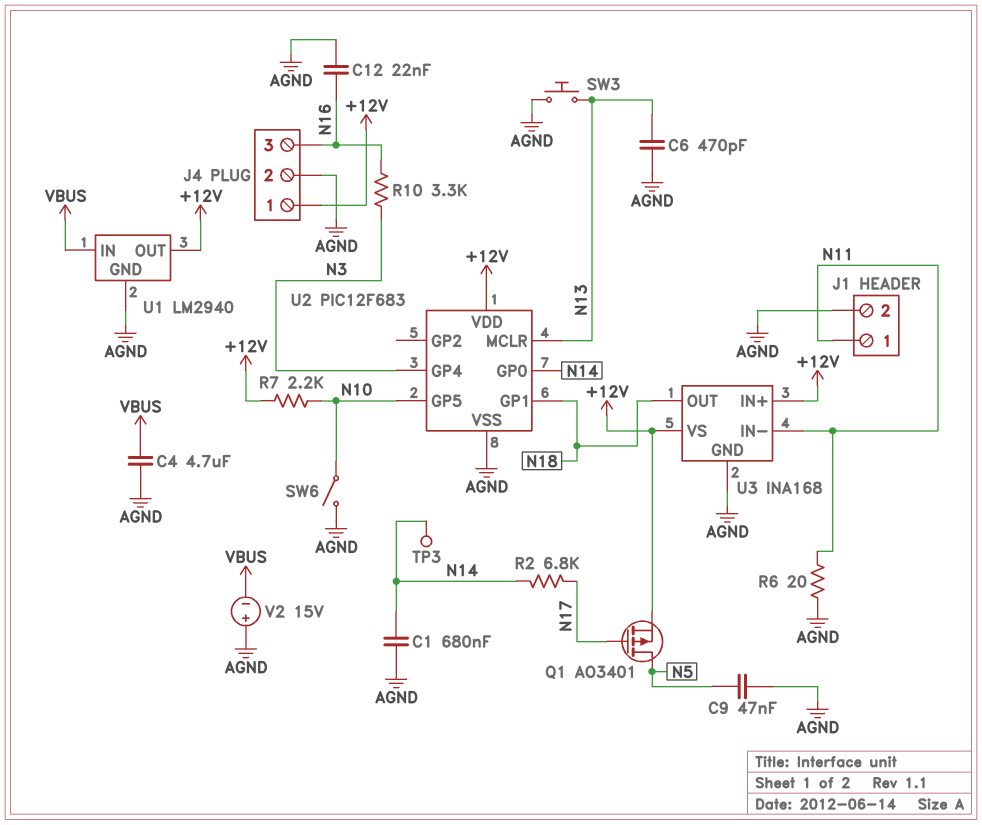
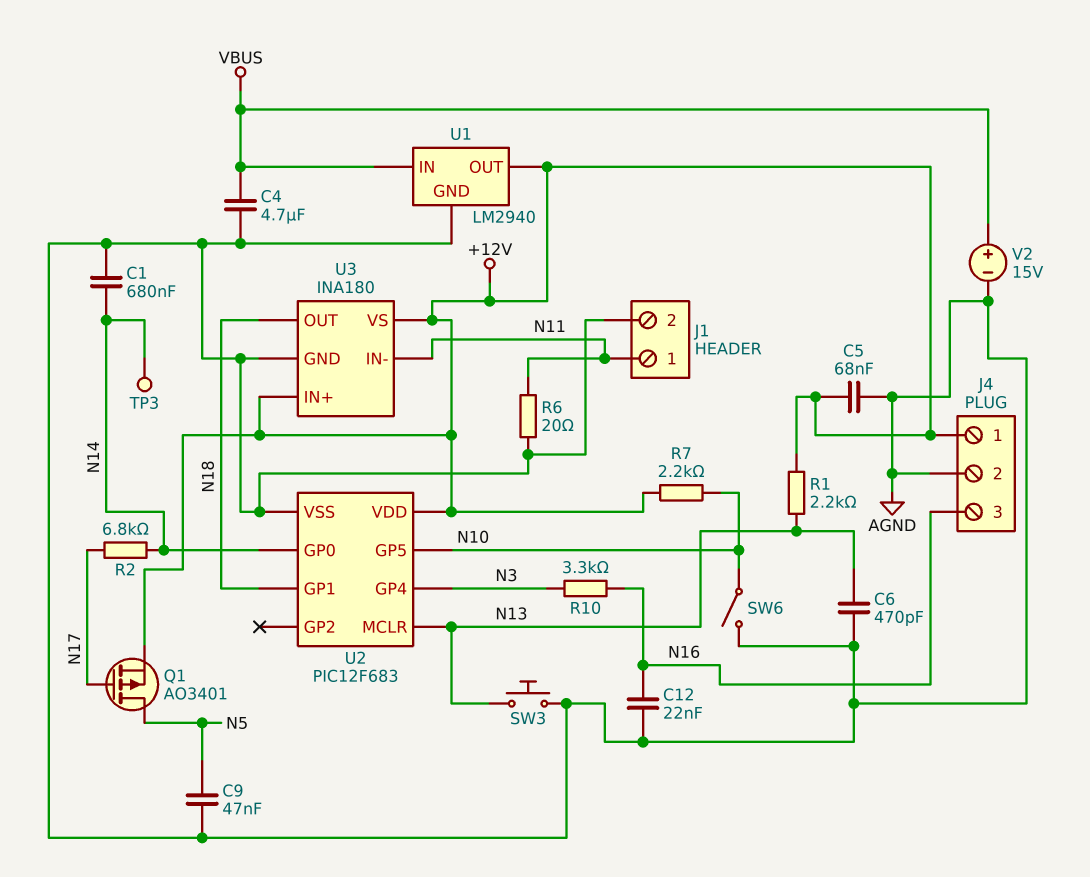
C5: none -> 68nF (+12V, AGND)
R1: none -> 2.2k (+12V, N13)
U3: INA168 -> INA180
V2: 15V (plus AGND, minus VBUS) -> 15V (plus VBUS, minus AGND)

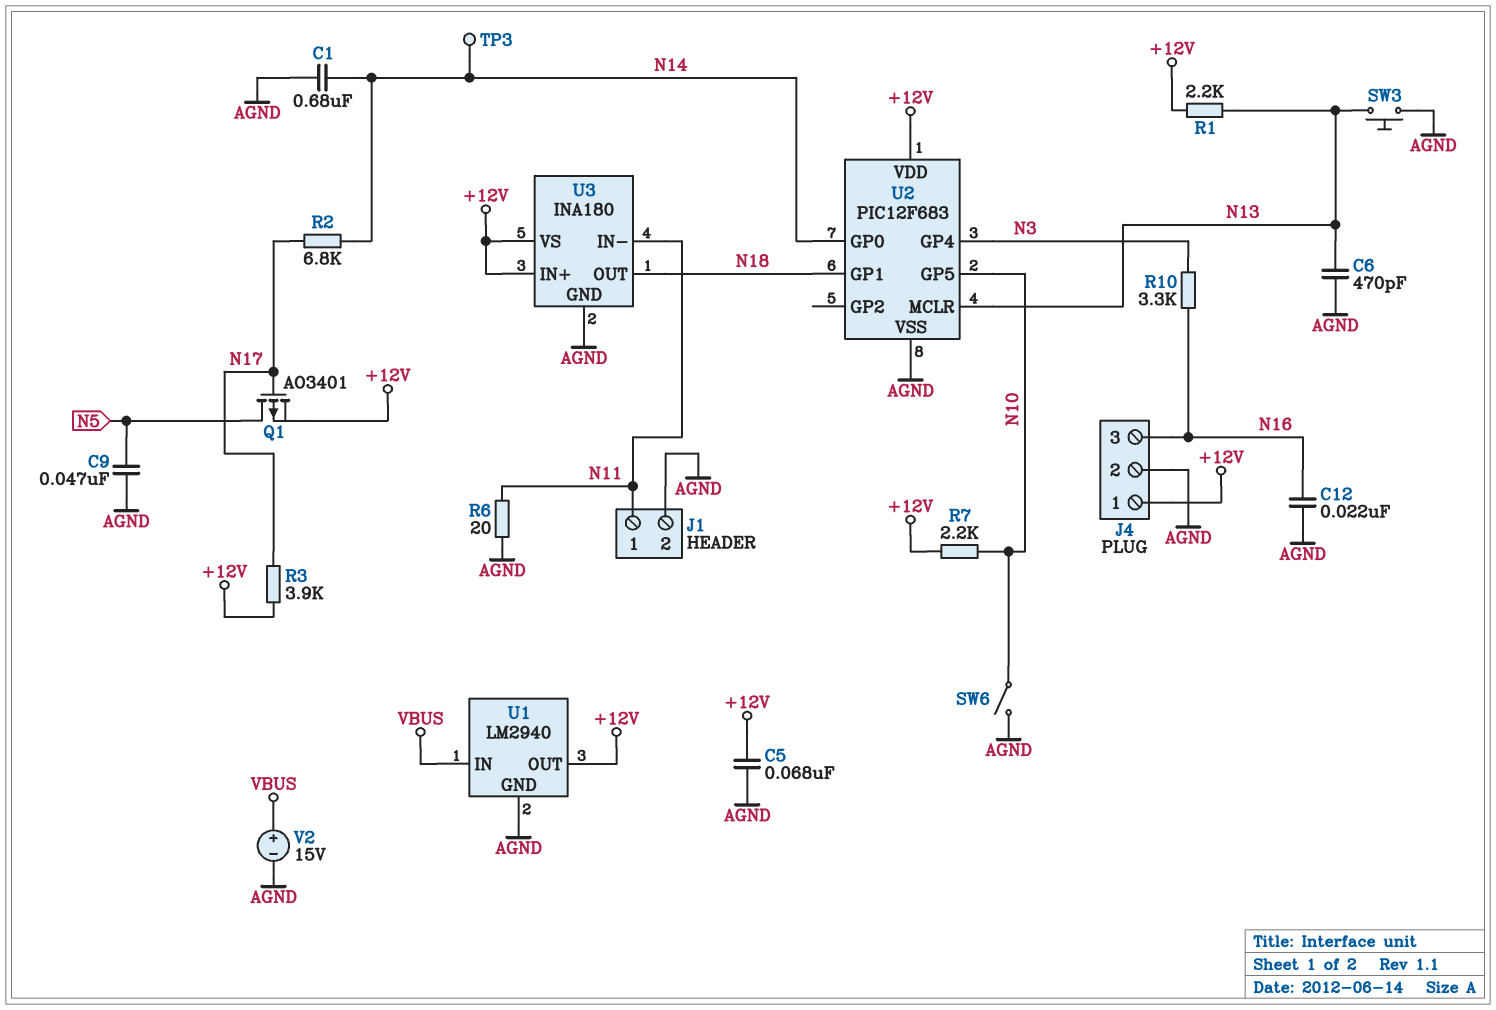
C4: 4.7uF (AGND, VBUS) -> none
R3: none -> 3.9k (+12V, N17)

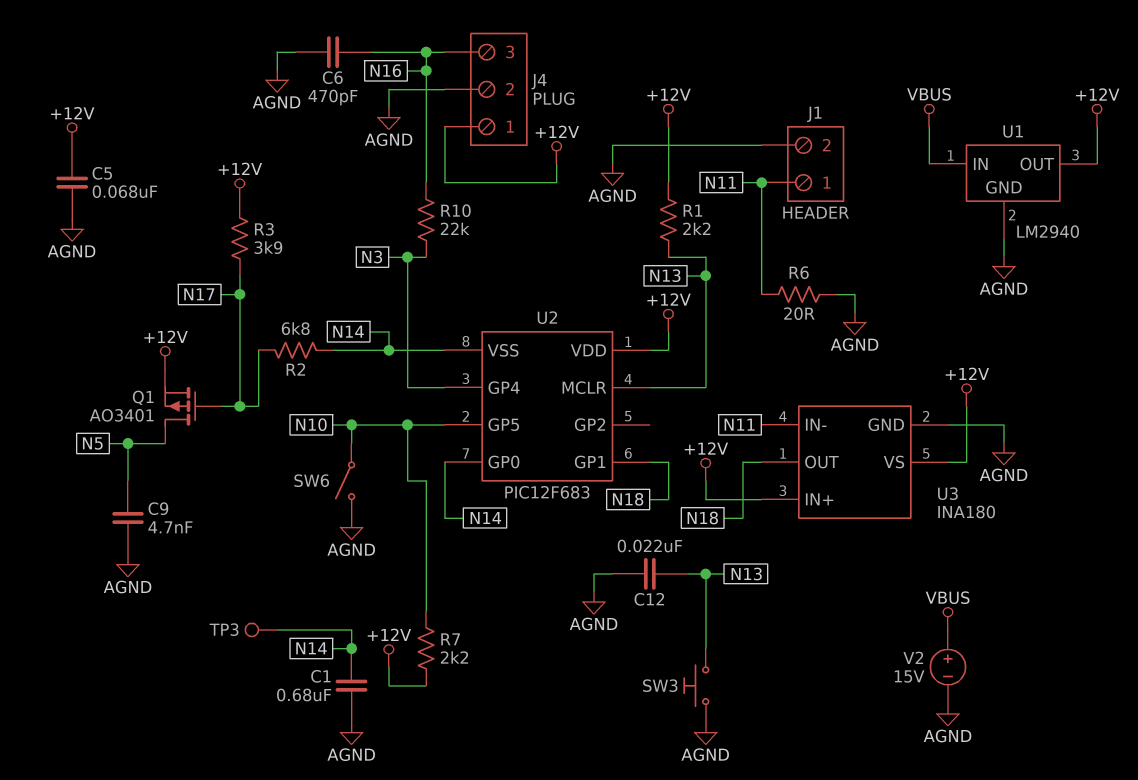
C6: 470pF (AGND, N13) -> 470pF (AGND, N16)
C9: 47nF (AGND, N5) -> 4.7nF (AGND, N5)
C12: 22nF (AGND, N16) -> 22nF (AGND, N13)
R10: 3.3k (N3, N16) -> 22k (N3, N16)
U2 pin VSS: AGND -> N14

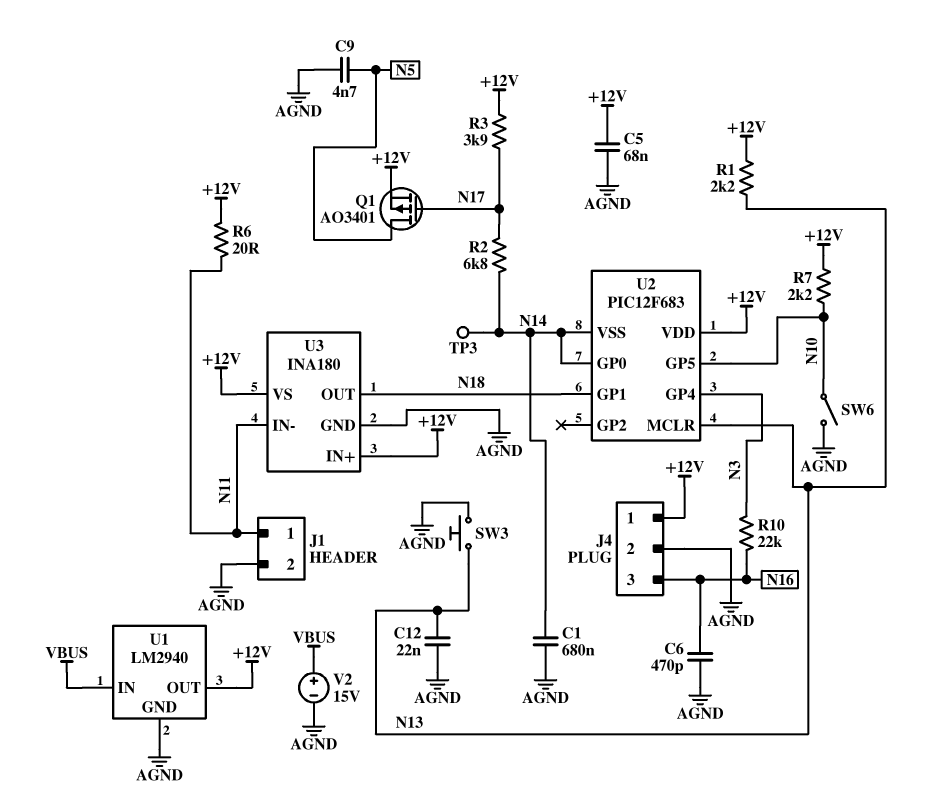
R6: 20 (AGND, N11) -> 20 (+12V, N11)

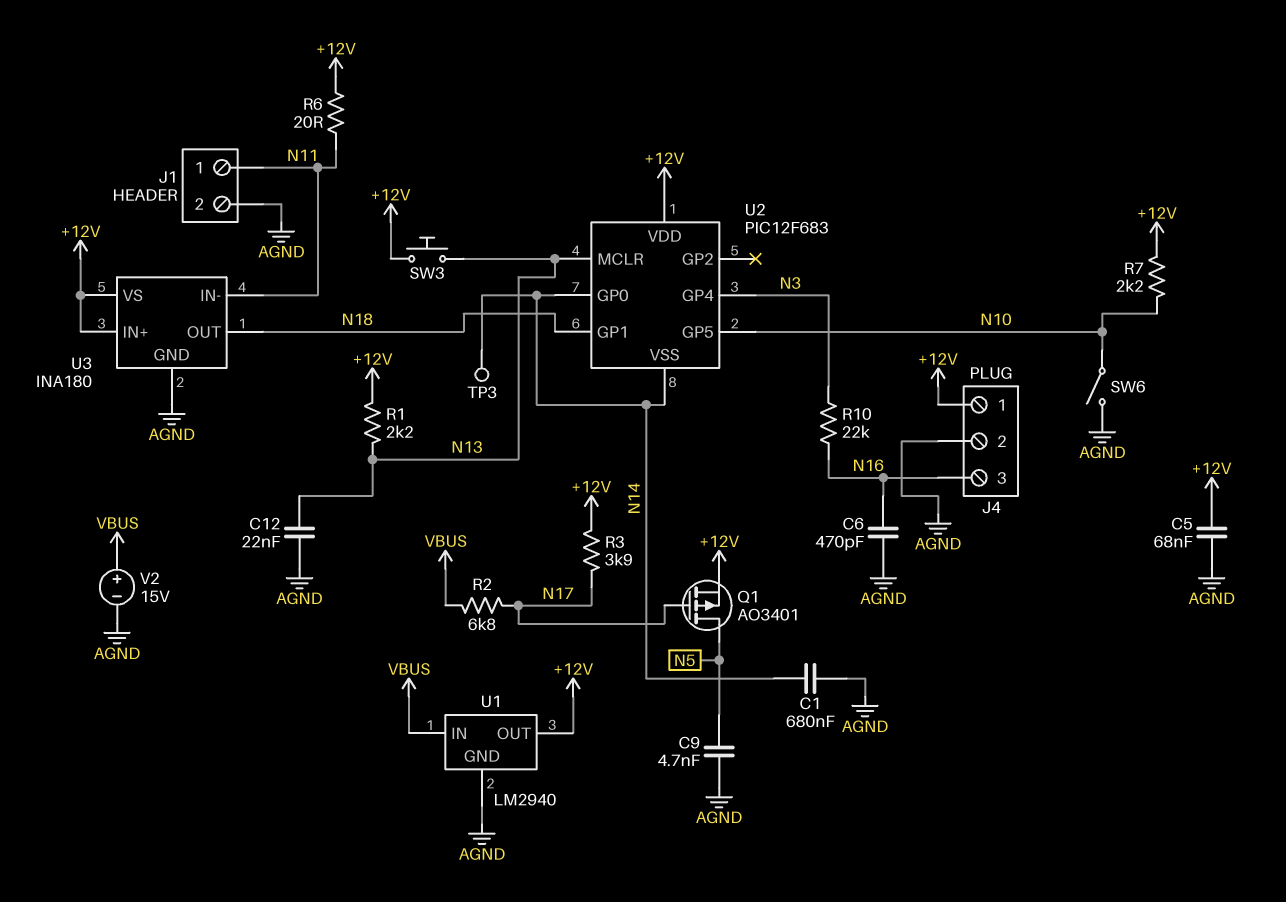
R2: 6.8k (N14, N17) -> 6.8k (N17, VBUS)
SW3: button (AGND, N13) -> button (+12V, N13)

